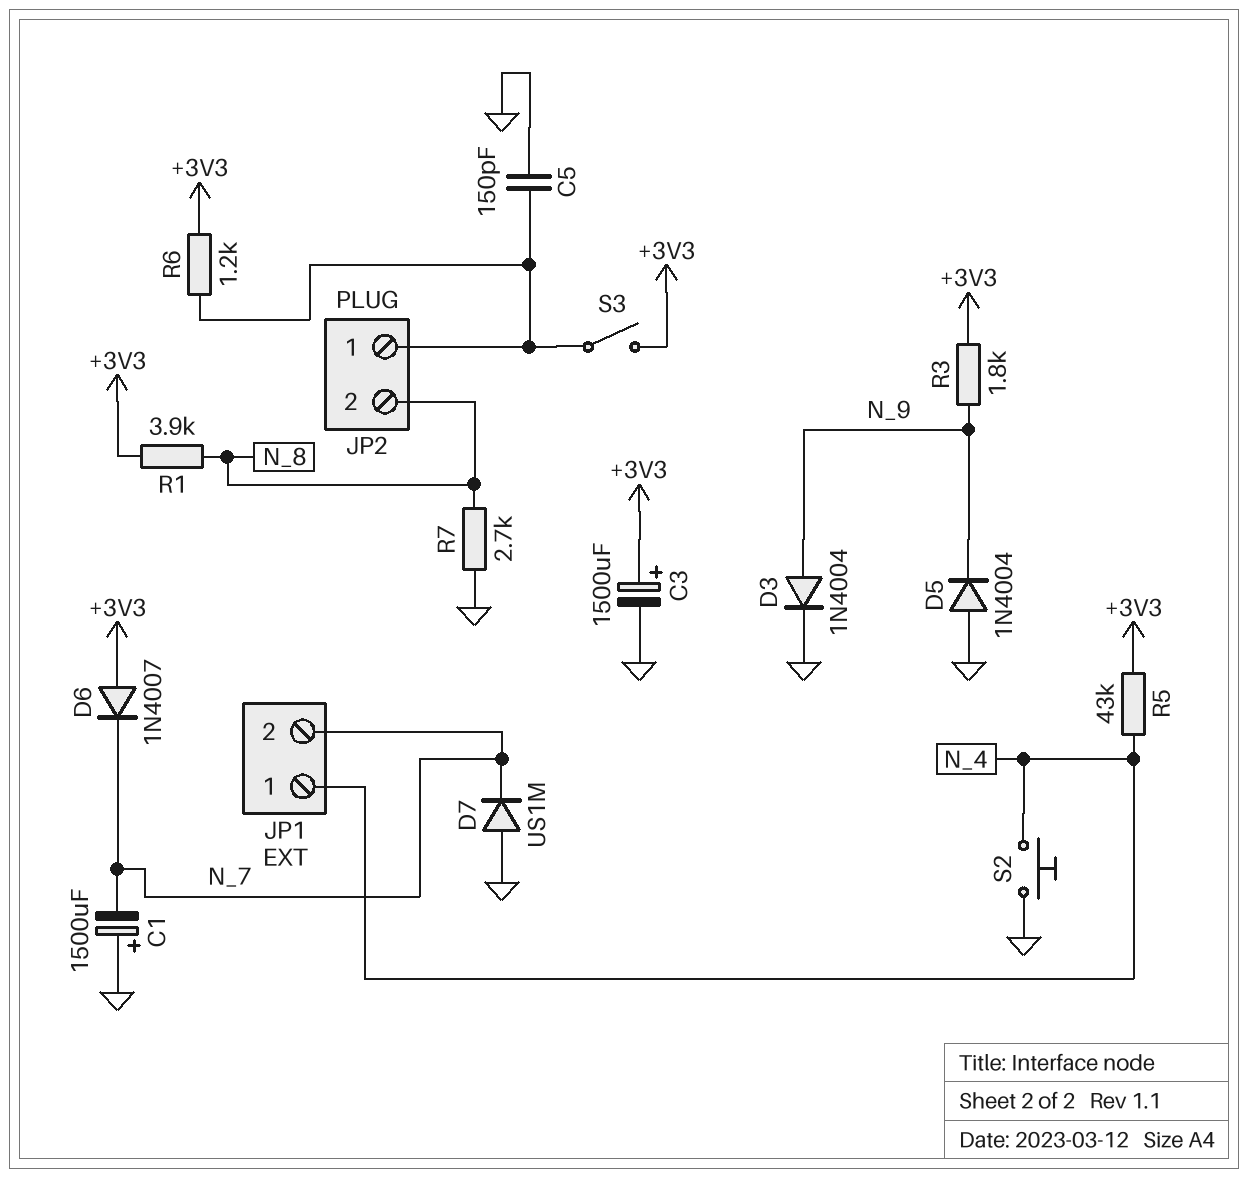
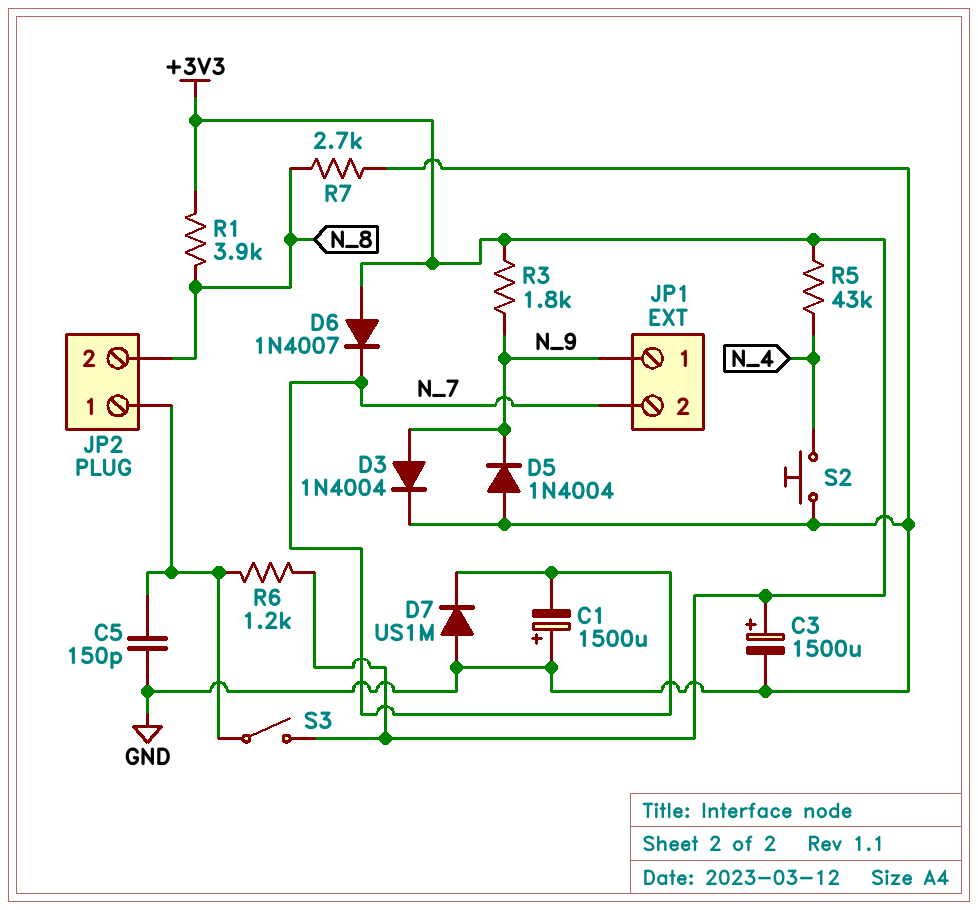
JP1 pin 1: N_4 -> N_9

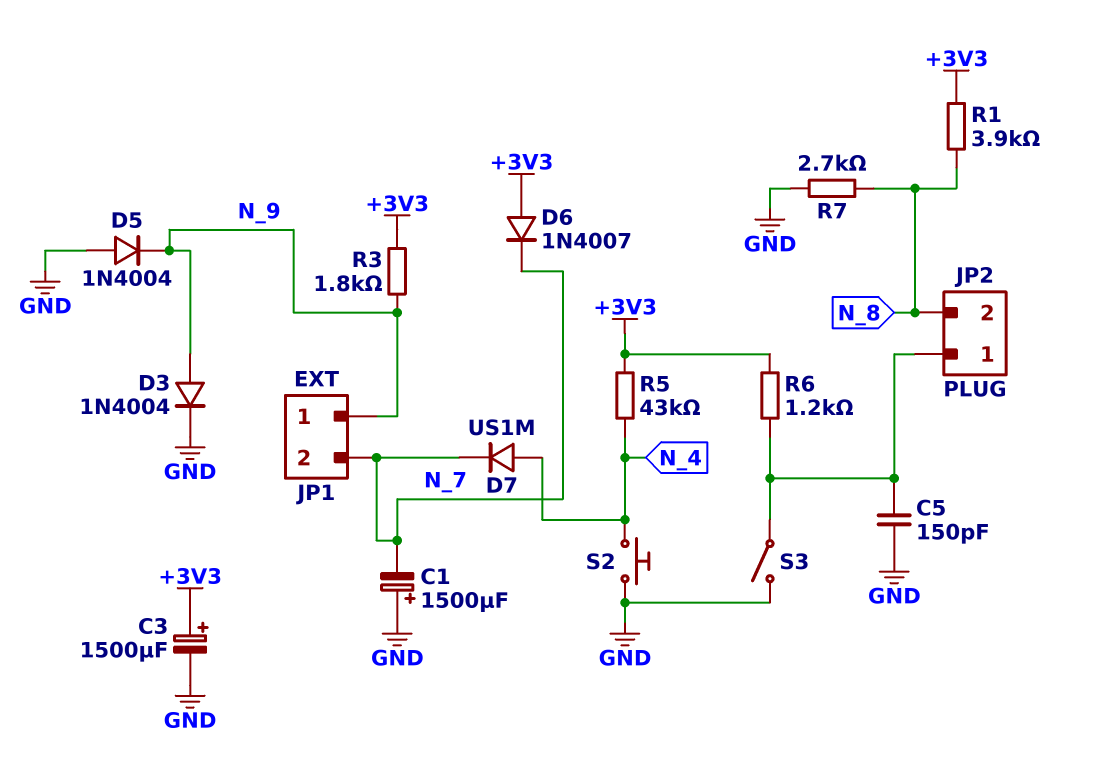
D7: diode US1M (A GND, K N_7) -> diode US1M (A N_4, K N_7)
S3: switch (+3V3, JP2/1) -> switch (GND, JP2/1)

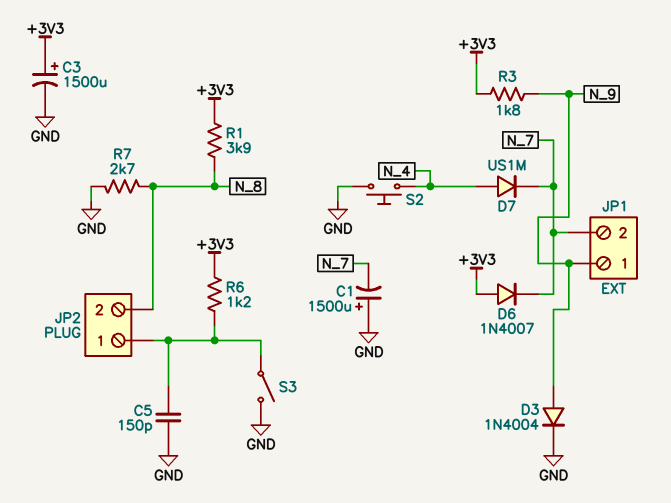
D5: diode 1N4004 (A GND, K N_9) -> none
R5: 43k (+3V3, N_4) -> none

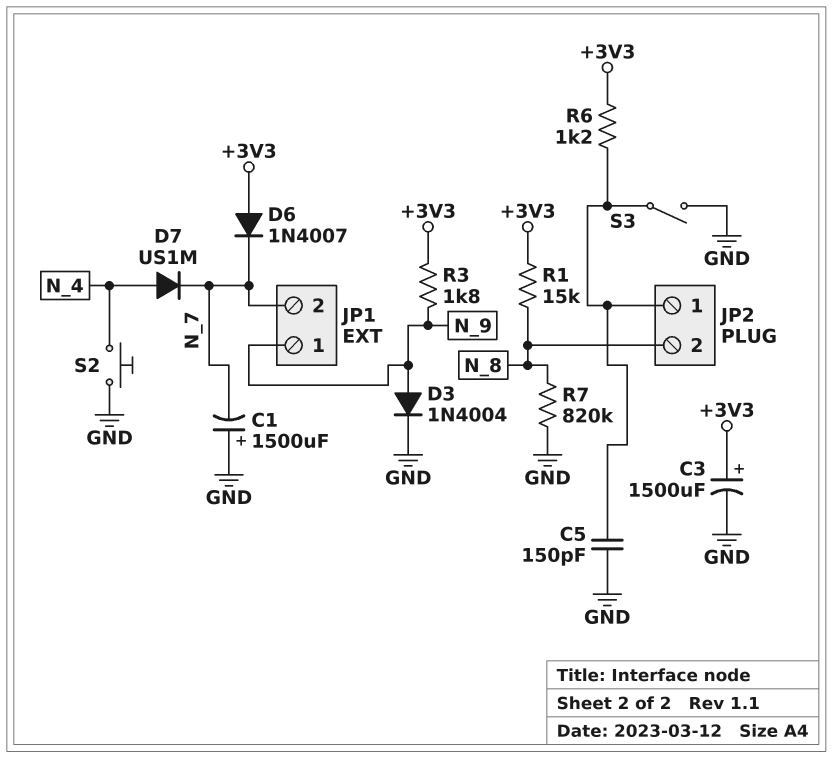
R1: 3.9k (+3V3, N_8) -> 15k (+3V3, N_8)
R7: 2.7k (GND, N_8) -> 820k (GND, N_8)

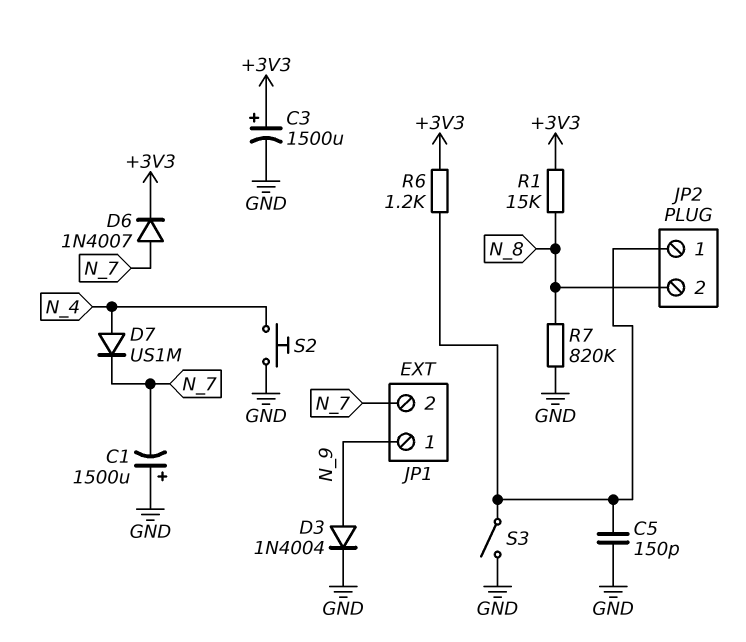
D6: diode 1N4007 (A +3V3, K N_7) -> diode 1N4007 (A N_7, K +3V3)
R3: 1.8k (+3V3, N_9) -> none

